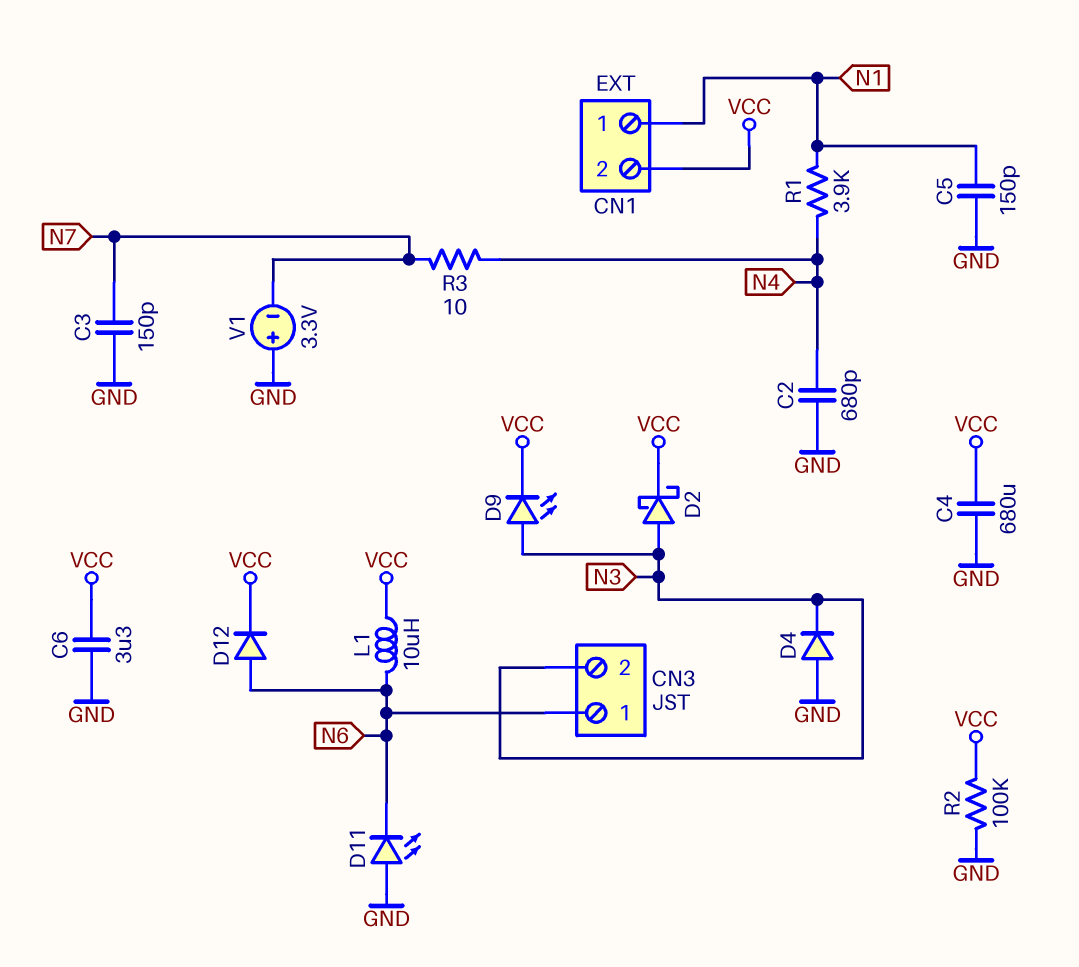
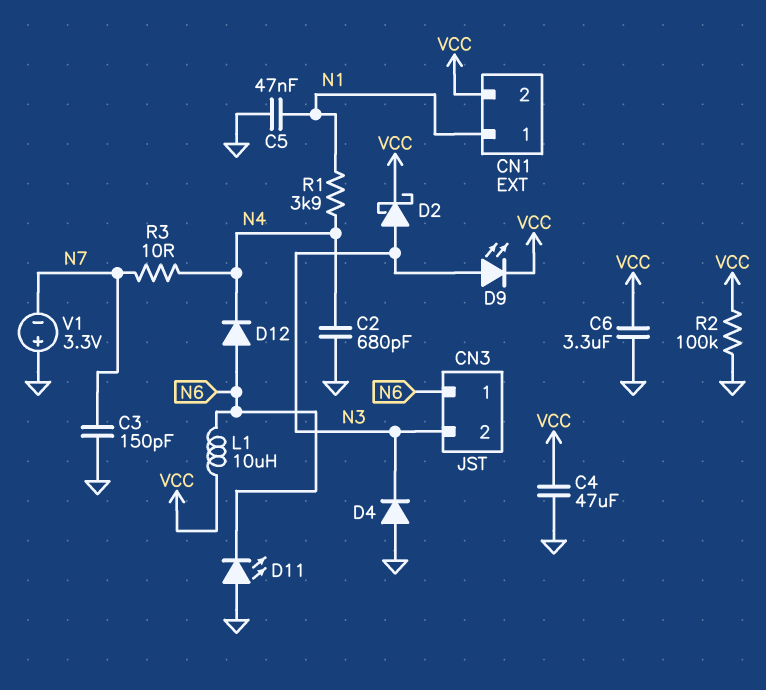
C4: 680uF (GND, VCC) -> 47uF (GND, VCC)
C5: 150pF (GND, N1) -> 47nF (GND, N1)
D12: diode (A N6, K VCC) -> diode (A N6, K N4)

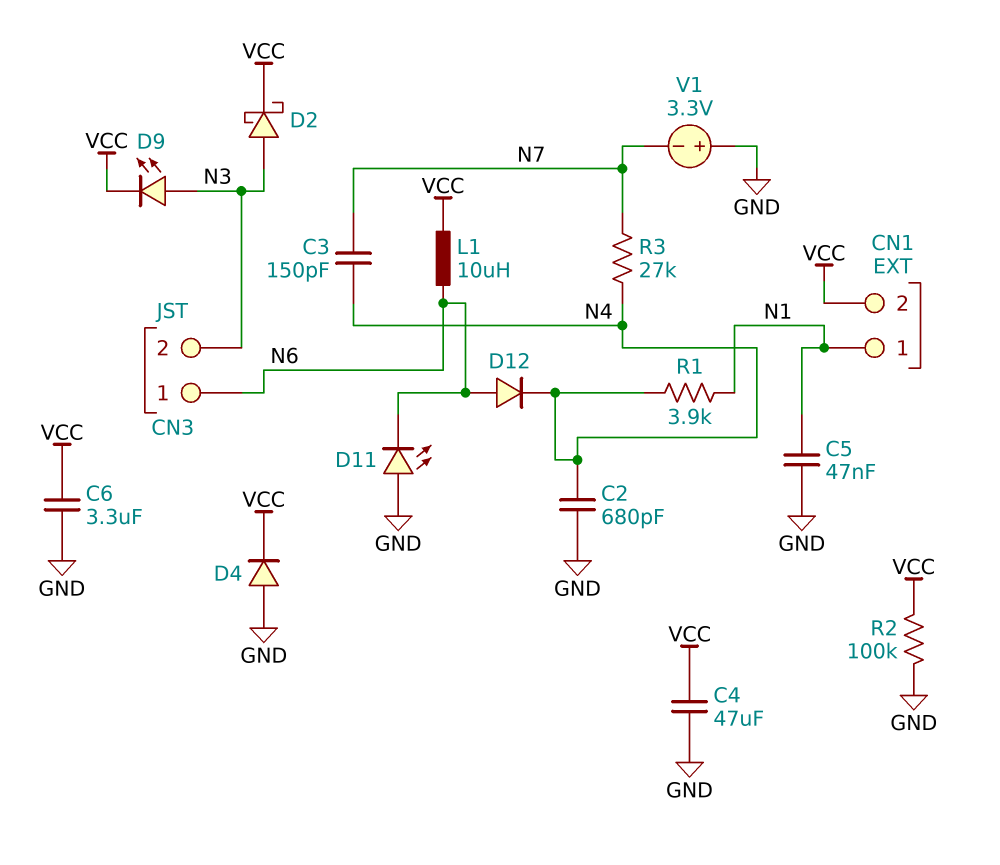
C3: 150pF (GND, N7) -> 150pF (N4, N7)
D4: diode (A GND, K N3) -> diode (A GND, K VCC)
R3: 10 (N4, N7) -> 27k (N4, N7)

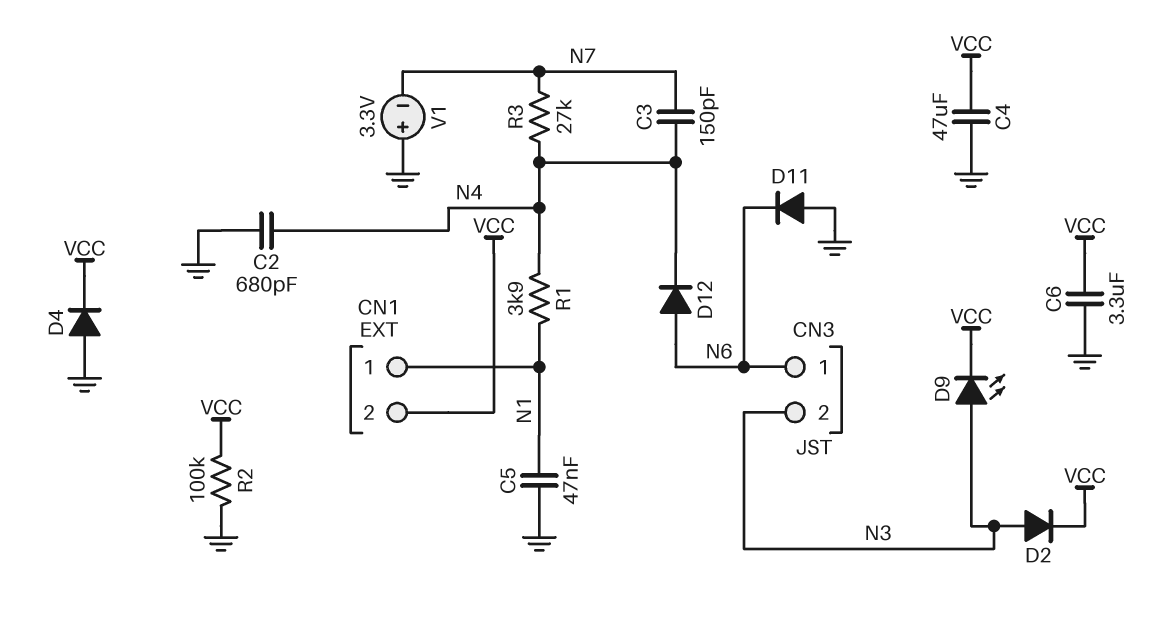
D2: schottky (A N3, K VCC) -> diode (A N3, K VCC)
D11: LED (A GND, K N6) -> diode (A GND, K N6)
L1: 10uH (N6, VCC) -> none

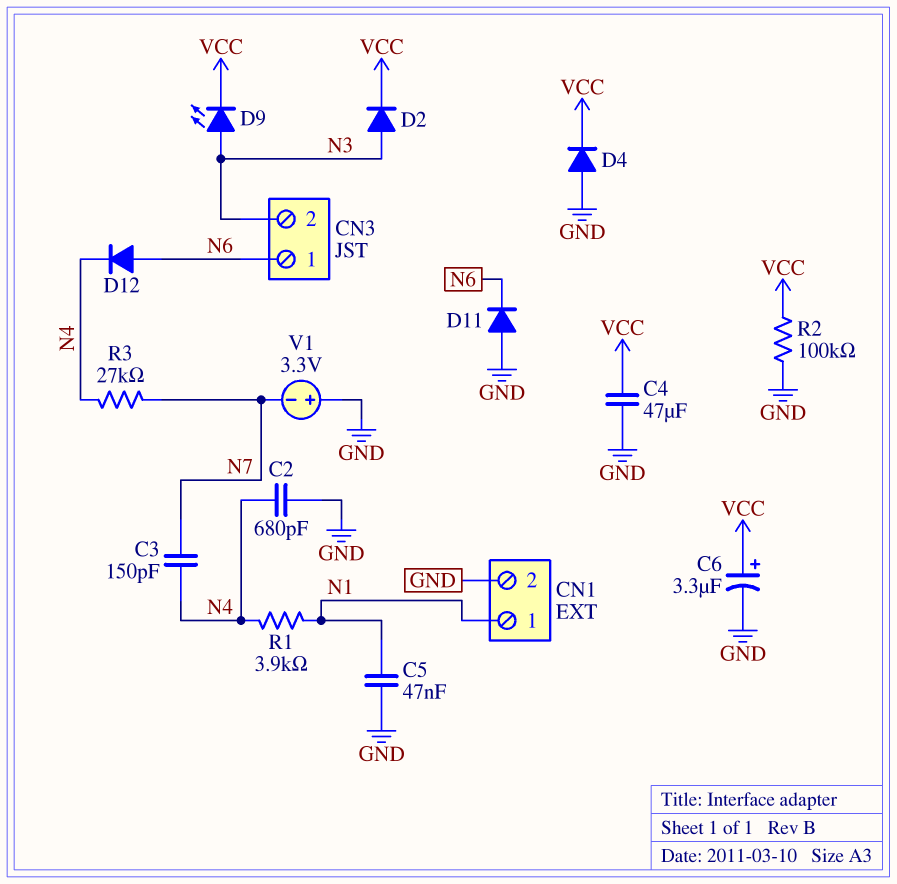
C6: 3.3uF (GND, VCC) -> 3.3uF (plus VCC, minus GND)
CN1 pin 2: VCC -> GND

